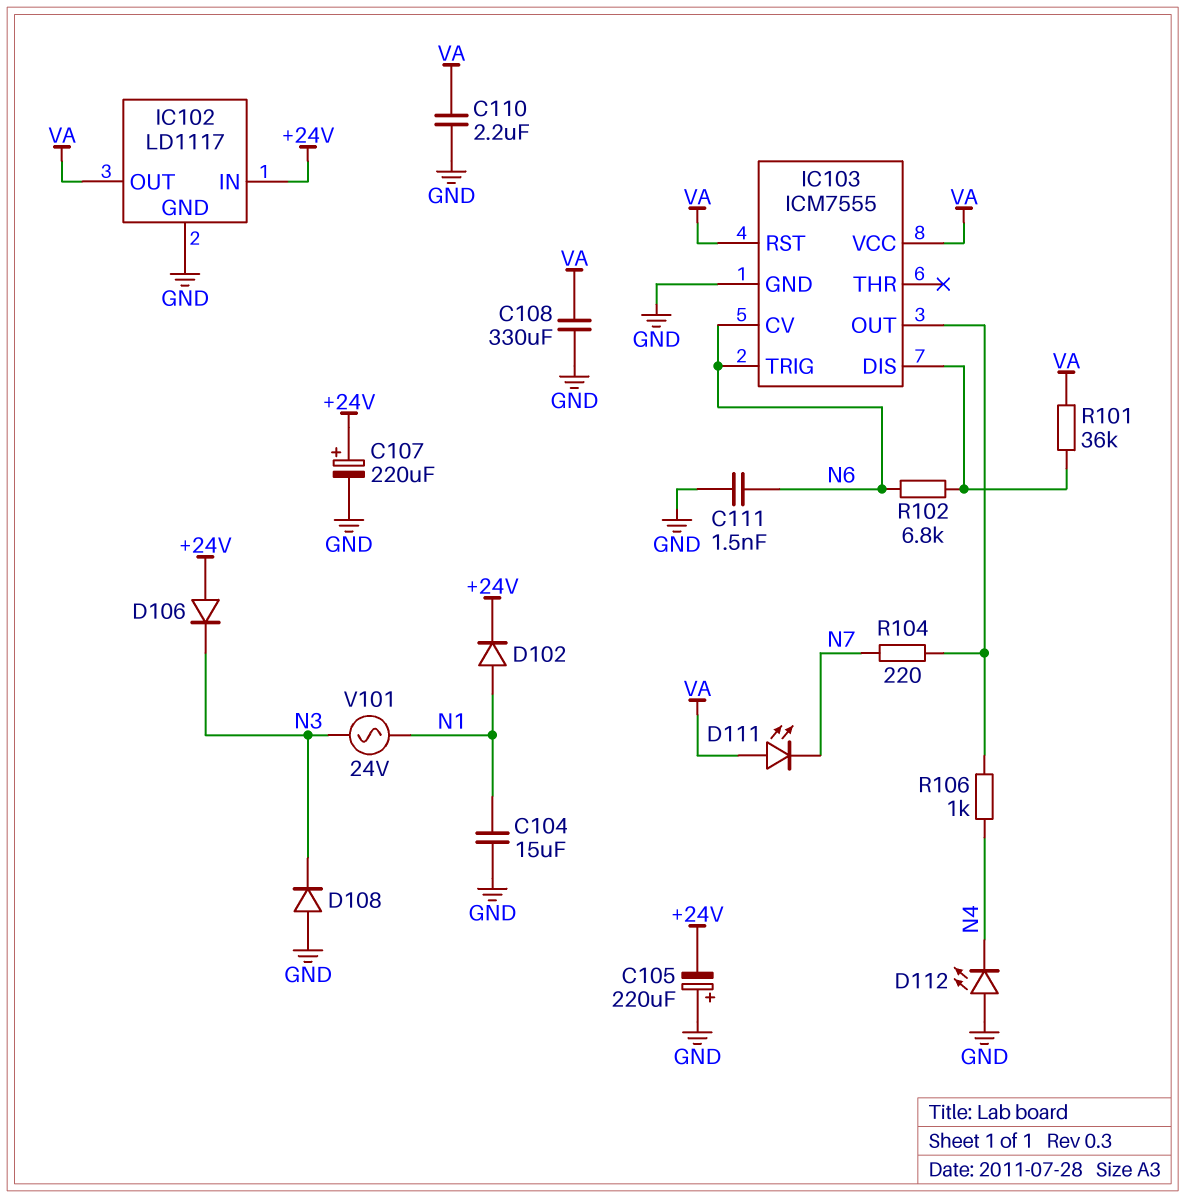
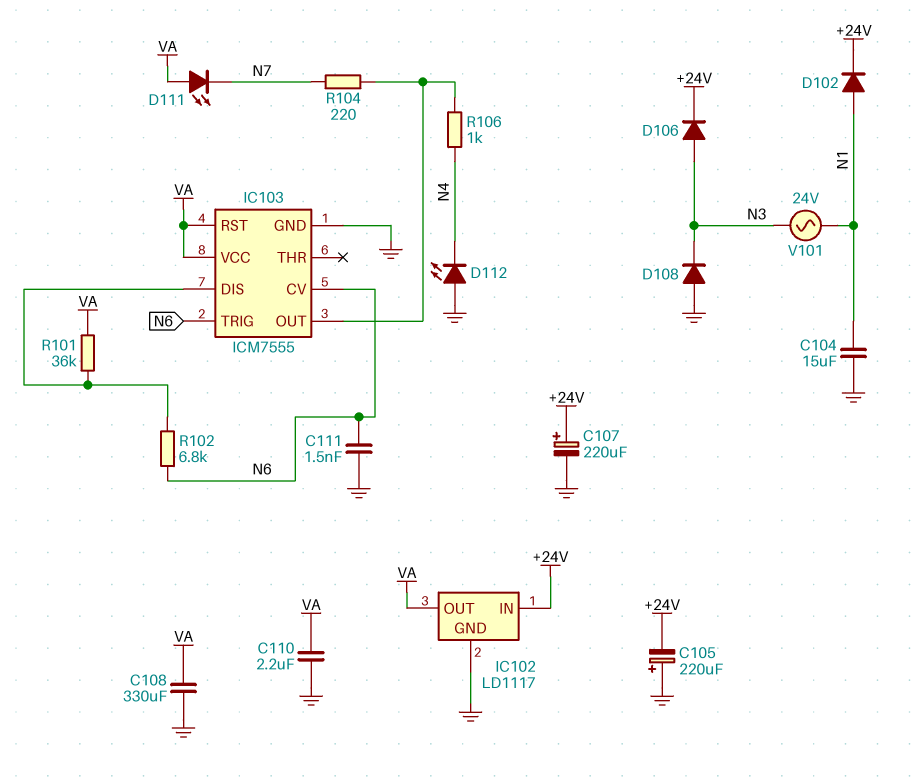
D106: diode (A +24V, K N3) -> diode (A N3, K +24V)

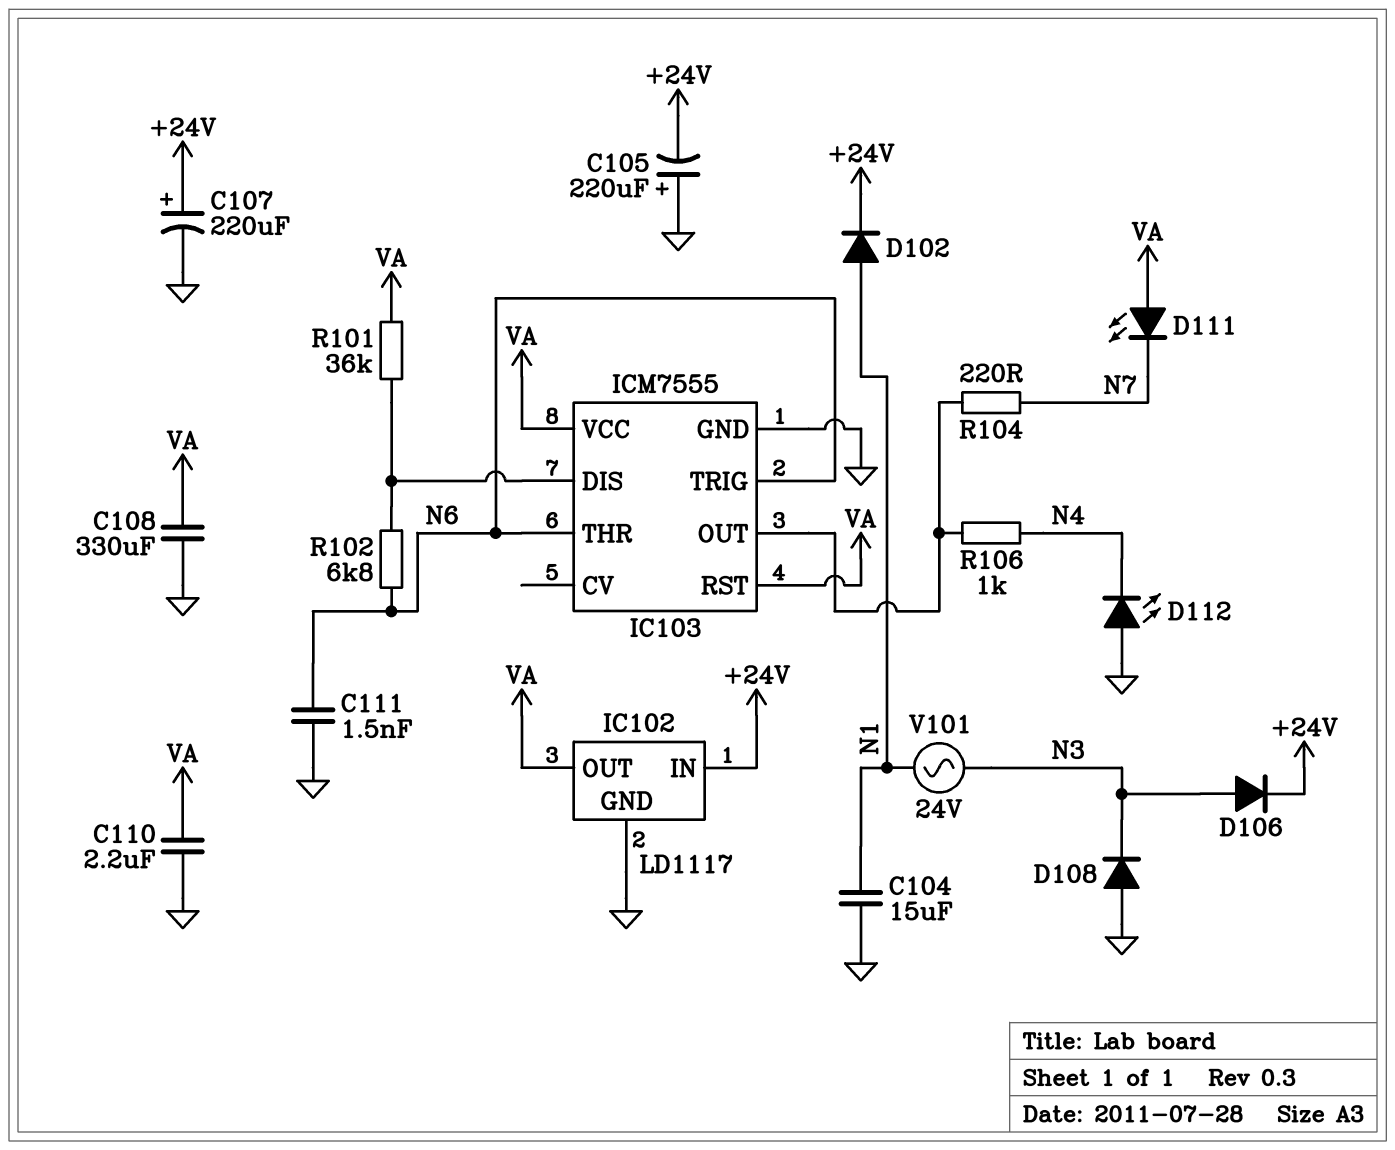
IC103 pin CV: N6 -> none
IC103 pin THR: none -> N6

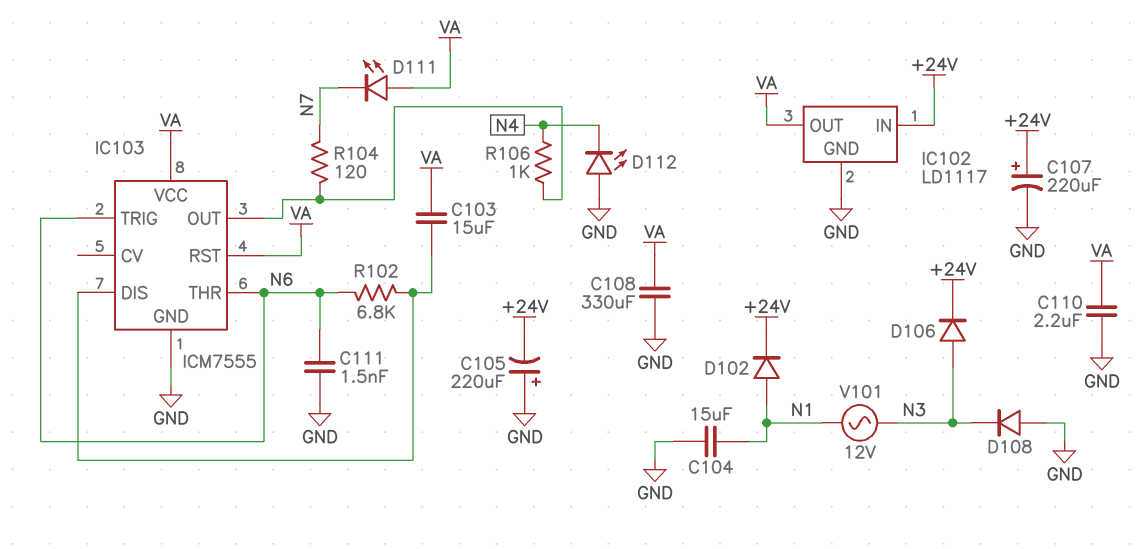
C103: none -> 15uF (IC103/DIS, VA)
R101: 36k (IC103/DIS, VA) -> none
R104: 220 (IC103/OUT, N7) -> 120 (IC103/OUT, N7)
V101: AC 24V (N1, N3) -> AC 12V (N1, N3)

